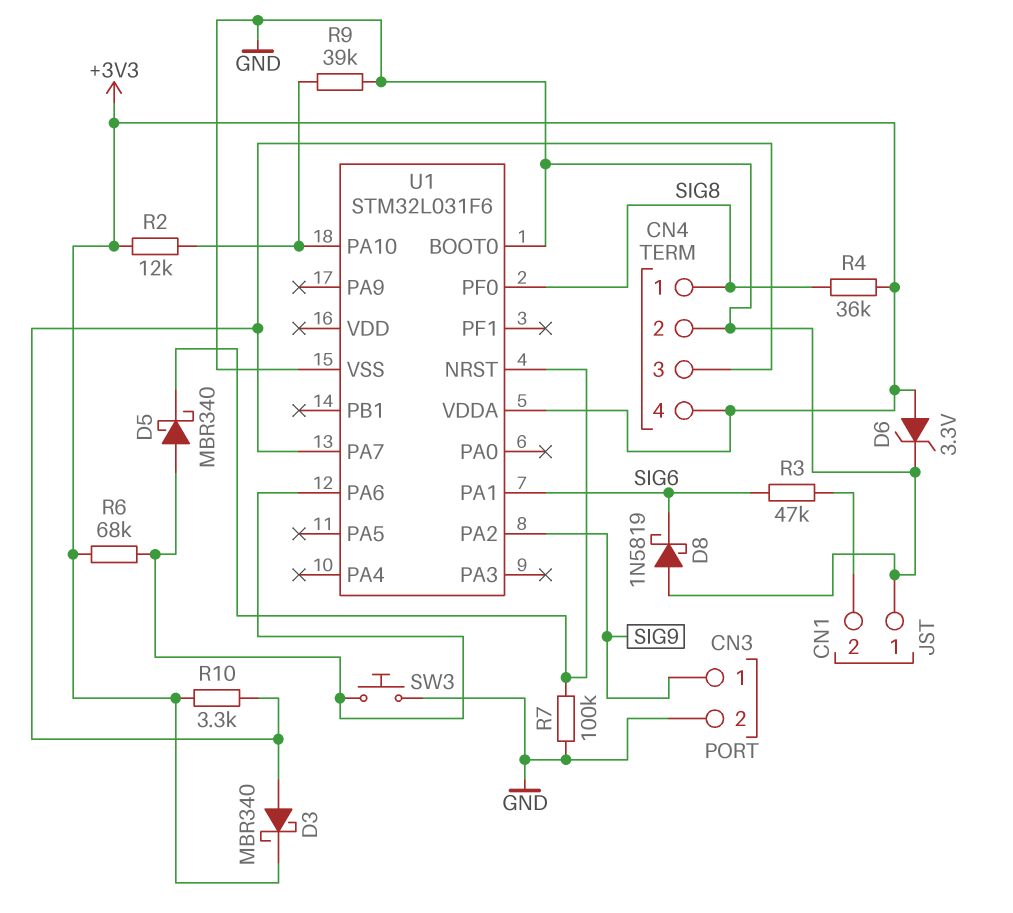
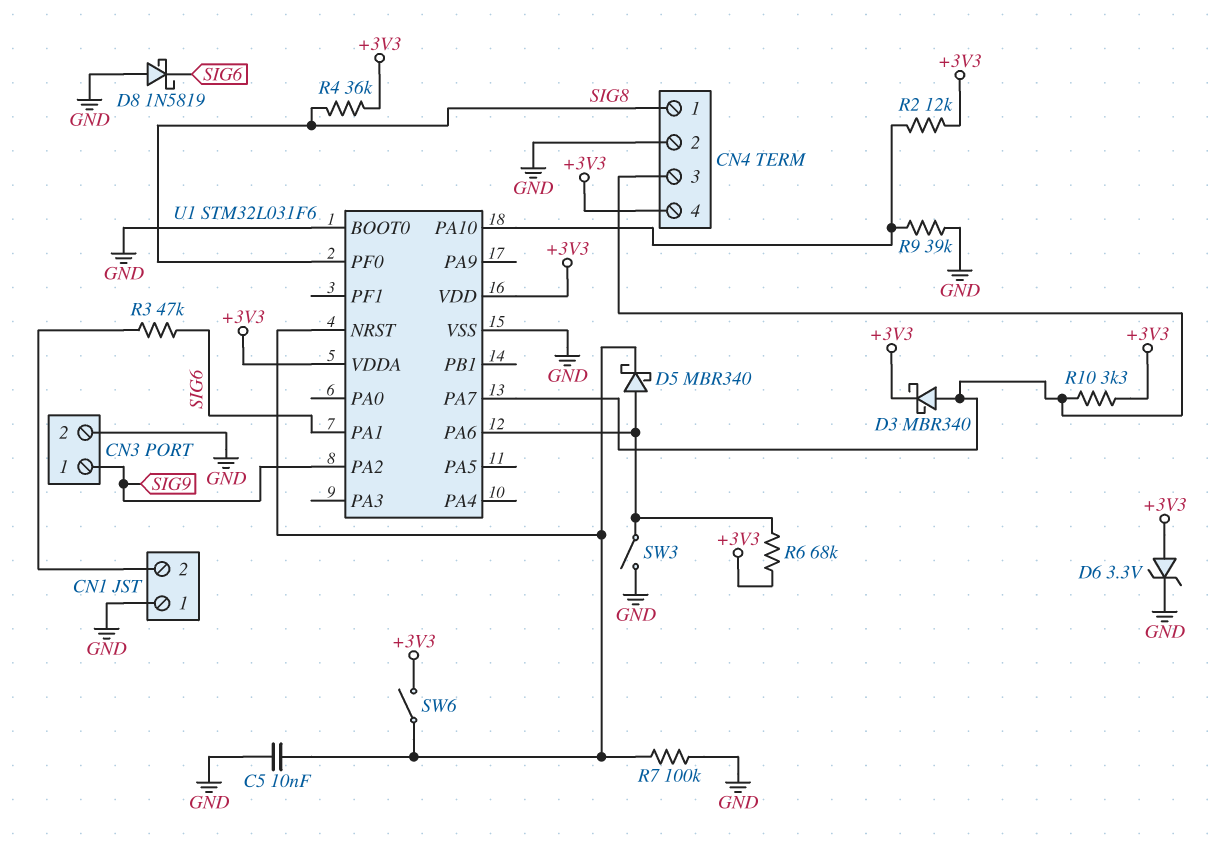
C5: none -> 10nF (GND, U1/NRST)
SW3: button (GND, U1/PA6) -> switch (GND, U1/PA6)
SW6: none -> switch (+3V3, U1/NRST)
U1 pin VDD: none -> +3V3

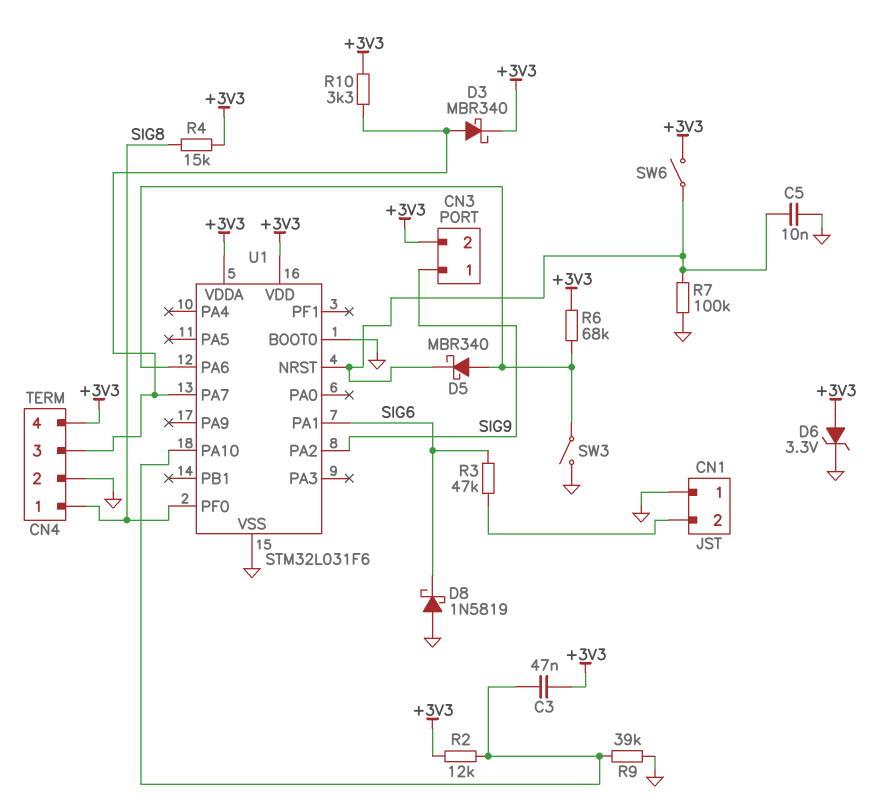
C3: none -> 47nF (+3V3, U1/PA10)
CN3 pin 2: GND -> +3V3
R4: 36k (+3V3, SIG8) -> 15k (+3V3, SIG8)

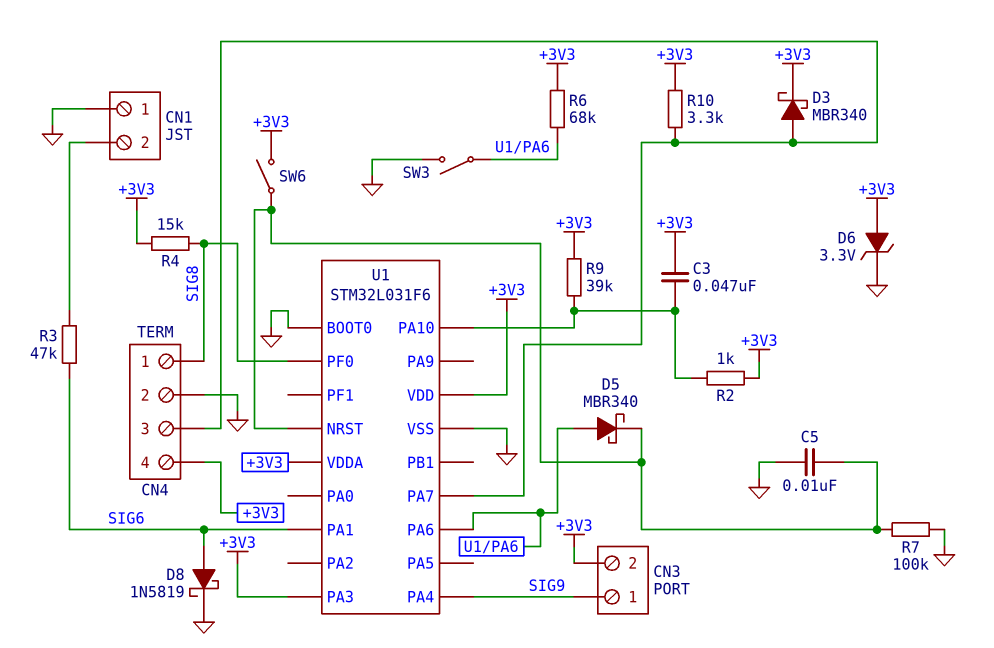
D8: schottky 1N5819 (A GND, K SIG6) -> schottky 1N5819 (A SIG6, K GND)
R2: 12k (+3V3, U1/PA10) -> 1k (+3V3, U1/PA10)
R9: 39k (GND, U1/PA10) -> 39k (+3V3, U1/PA10)
U1 pin PA2: SIG9 -> none
U1 pin PA3: none -> +3V3
U1 pin PA4: none -> SIG9

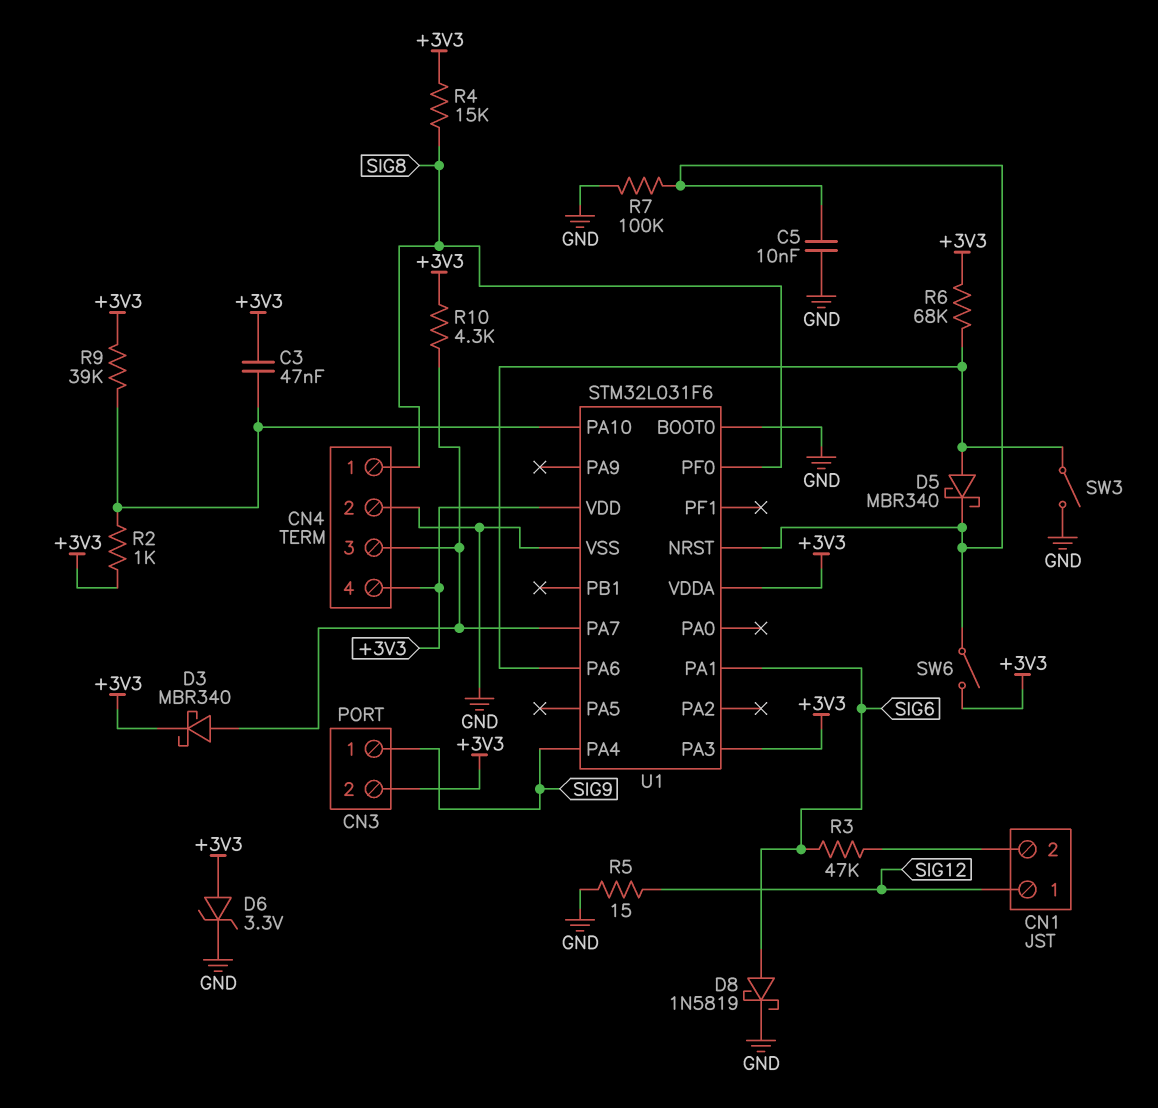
CN1 pin 1: GND -> SIG12
R5: none -> 15 (GND, SIG12)
R10: 3.3k (+3V3, CN4/3) -> 4.3k (+3V3, CN4/3)

